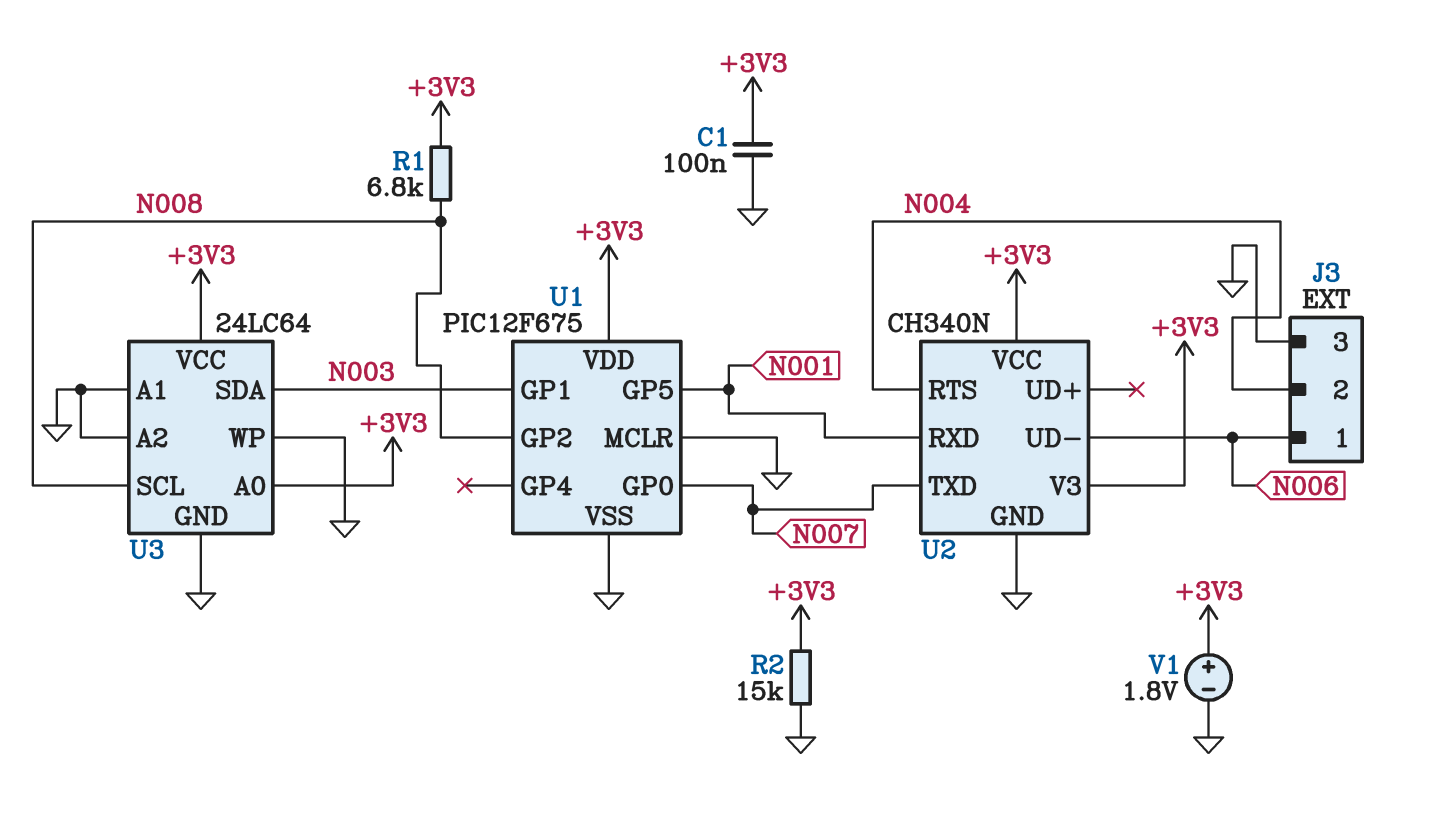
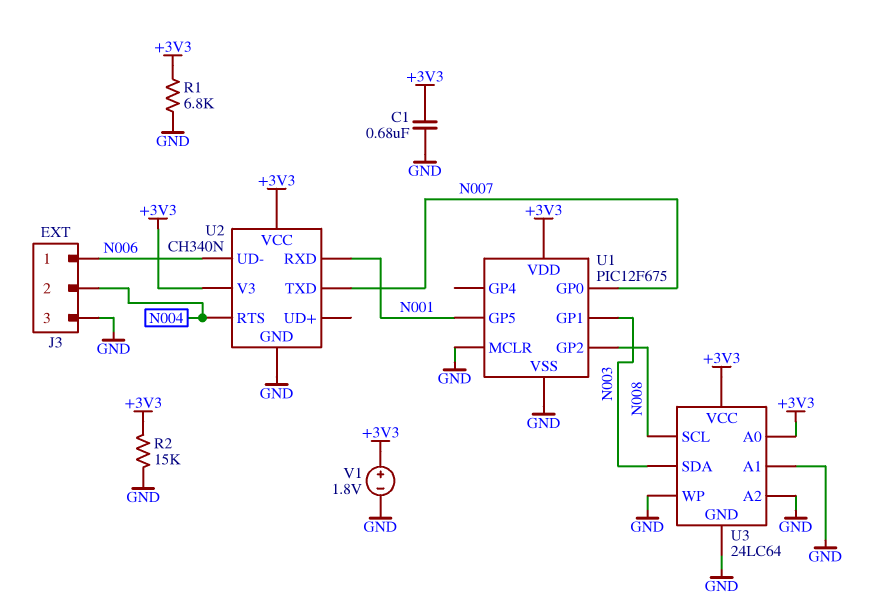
C1: 100nF (+3V3, GND) -> 680nF (+3V3, GND)
R1: 6.8k (+3V3, N008) -> 6.8k (+3V3, GND)

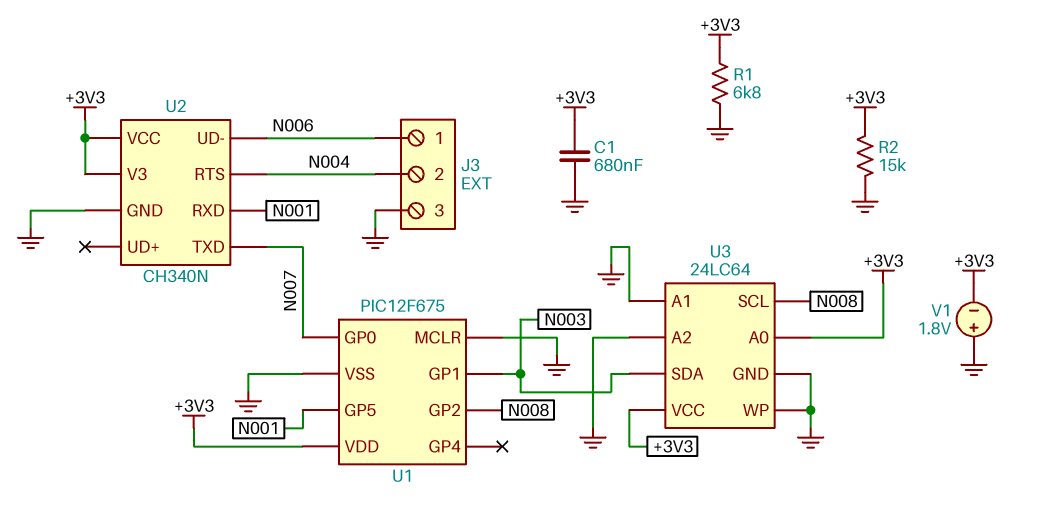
V1: 1.8V (plus +3V3, minus GND) -> 1.8V (plus GND, minus +3V3)

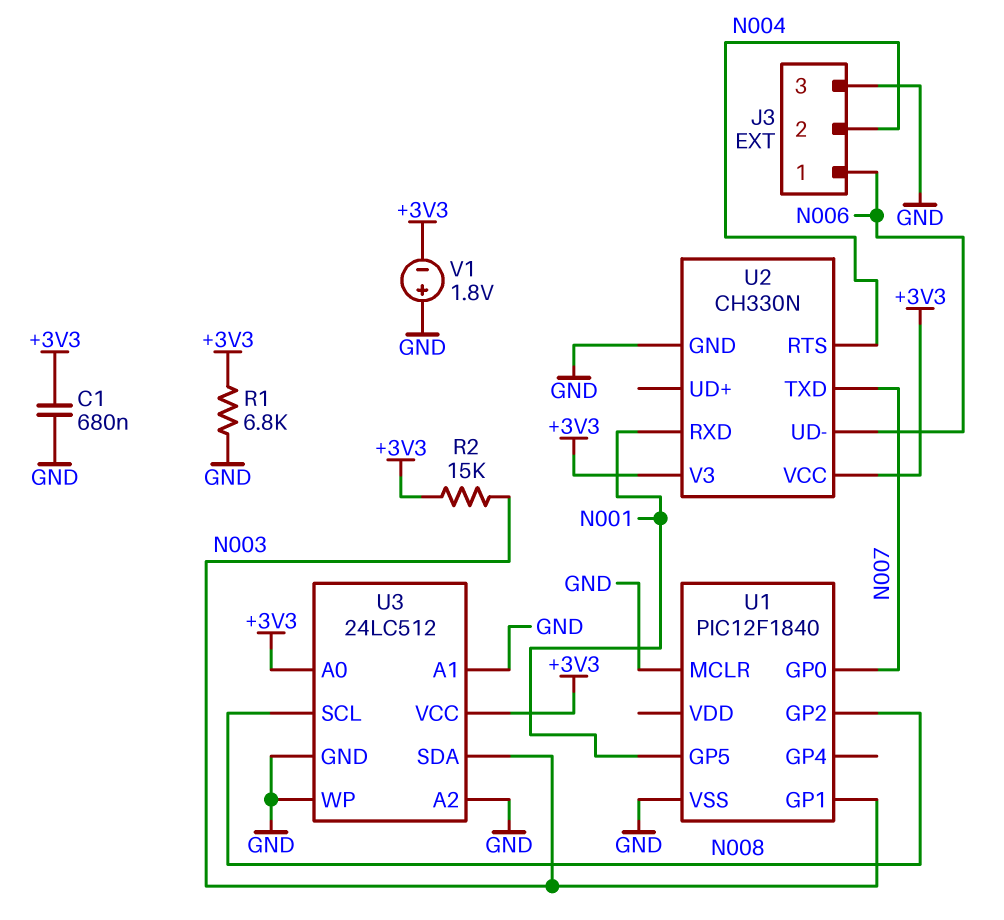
R2: 15k (+3V3, GND) -> 15k (+3V3, N003)
U1: PIC12F675 -> PIC12F1840
U1 pin VDD: +3V3 -> none
U2: CH340N -> CH330N
U3: 24LC64 -> 24LC512

